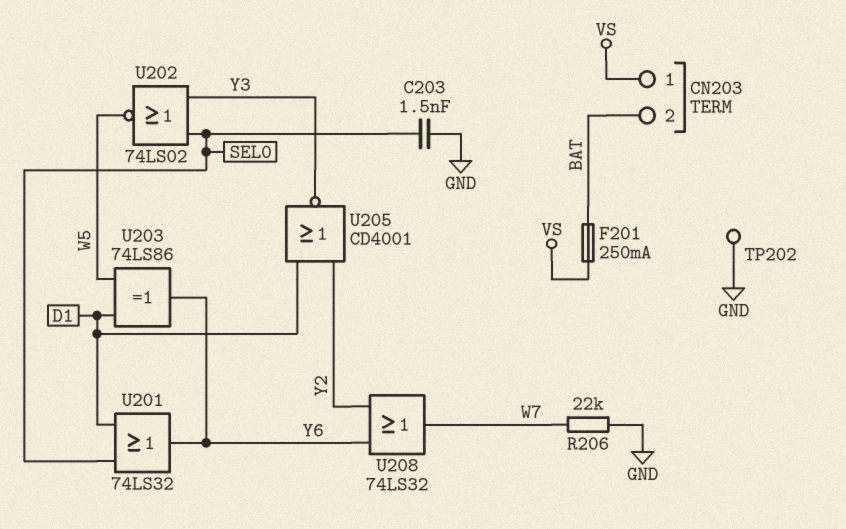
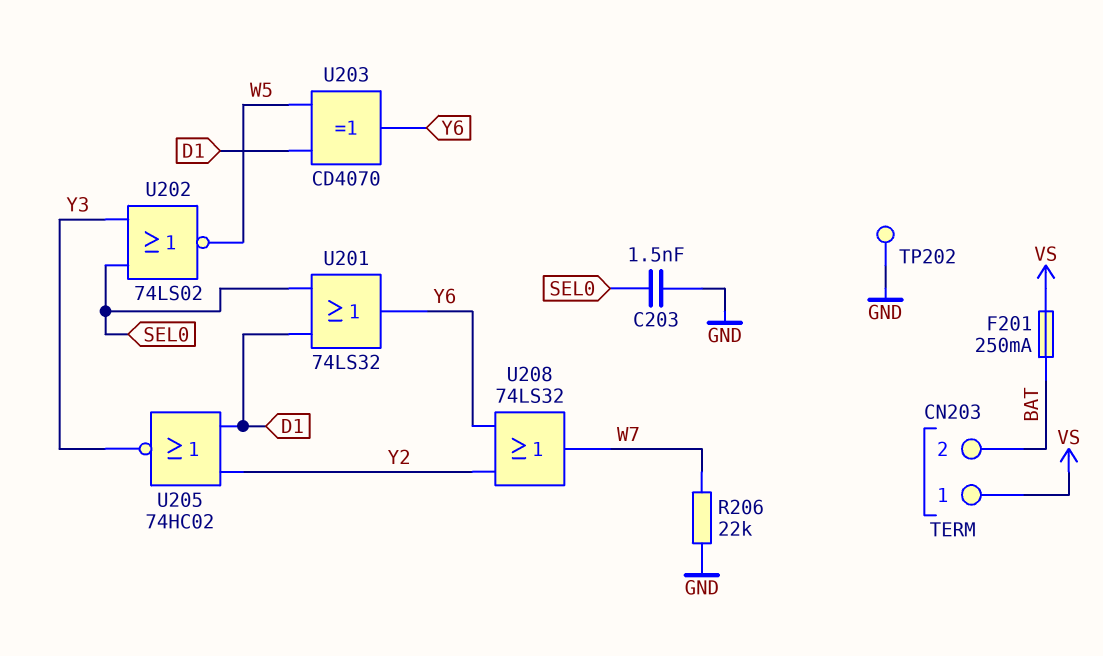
U203: XOR 74LS86 (in D1, in W5, out Y6) -> XOR CD4070 (in D1, in W5, out Y6)
U205: NOR CD4001 (in D1, in Y2, out Y3) -> NOR 74HC02 (in D1, in Y2, out Y3)

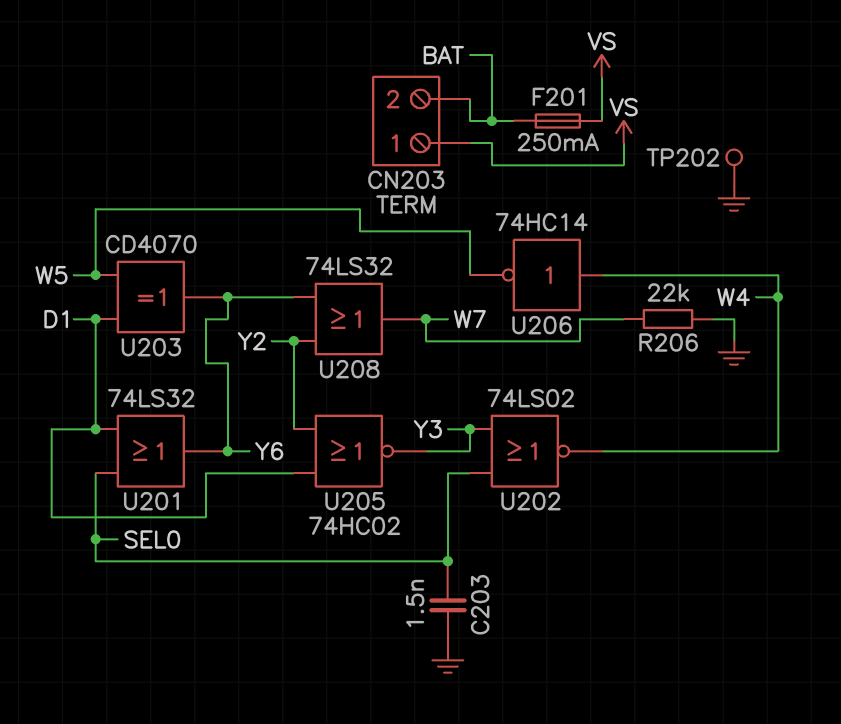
U202: NOR 74LS02 (in SEL0, in Y3, out W5) -> NOR 74LS02 (in SEL0, in Y3, out W4)
U206: none -> NOT 74HC14 (in W4, out W5)

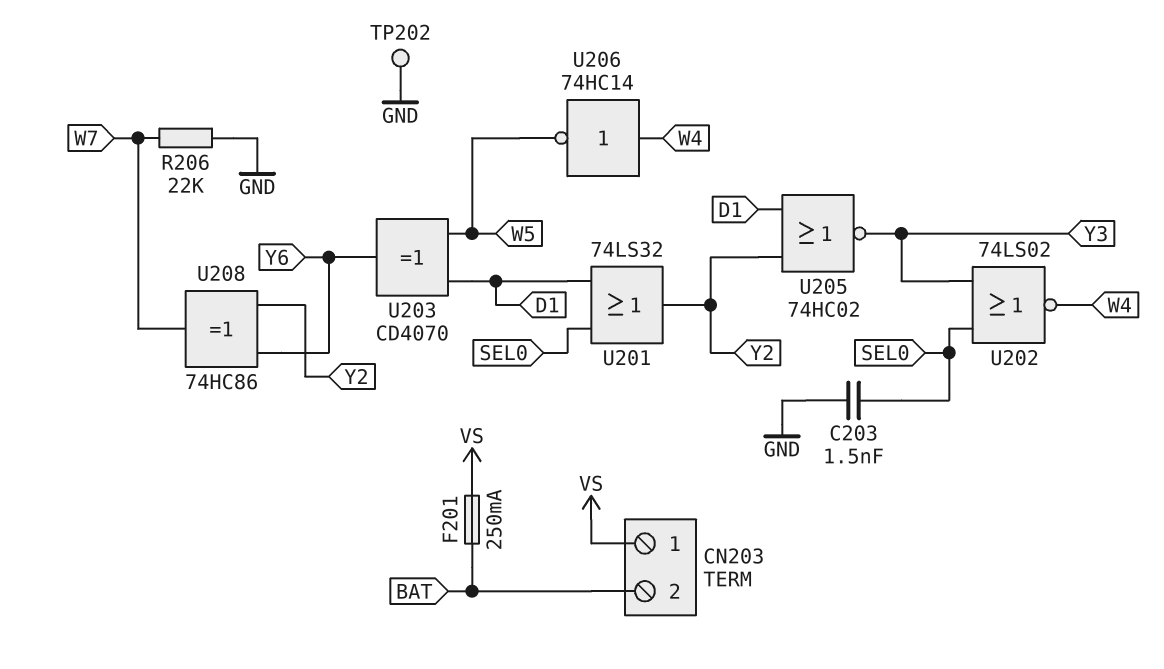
U201: OR 74LS32 (in D1, in SEL0, out Y6) -> OR 74LS32 (in D1, in SEL0, out Y2)
U208: OR 74LS32 (in Y2, in Y6, out W7) -> XOR 74HC86 (in Y2, in Y6, out W7)

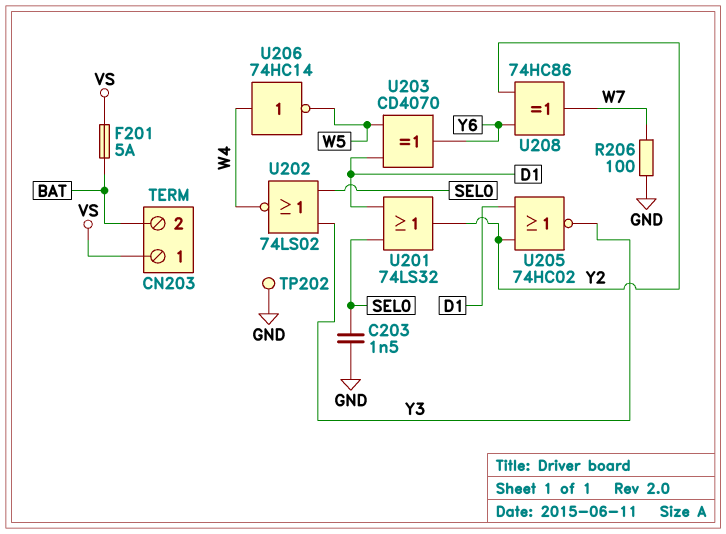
F201: 250mA (BAT, VS) -> 5A (BAT, VS)
R206: 22k (GND, W7) -> 100 (GND, W7)

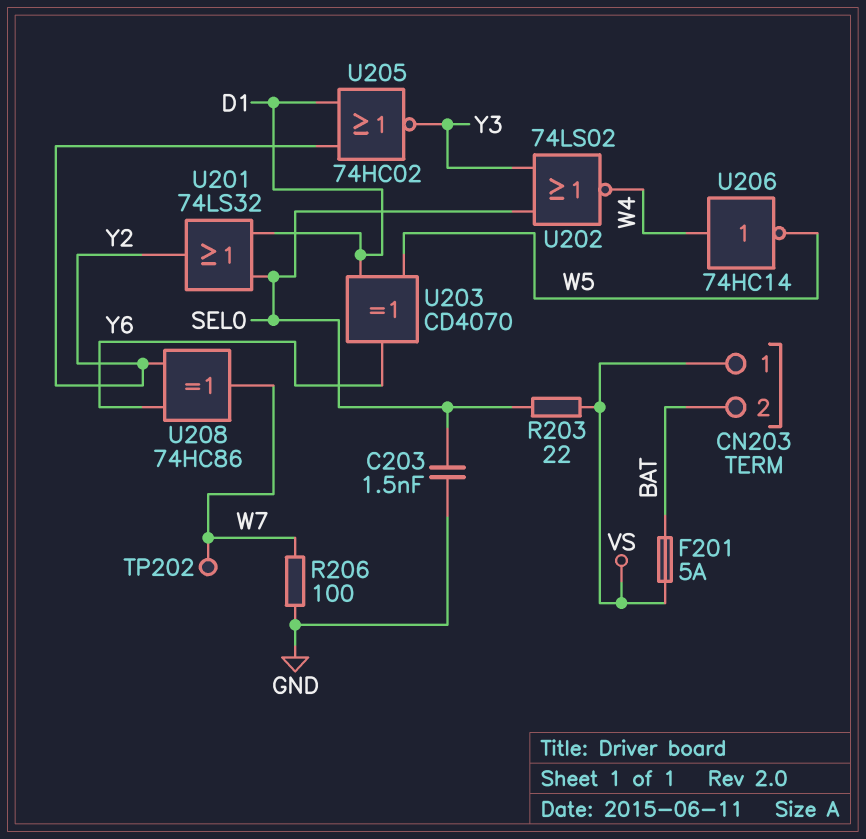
R203: none -> 22 (SEL0, VS)
TP202: test point (GND) -> test point (W7)

